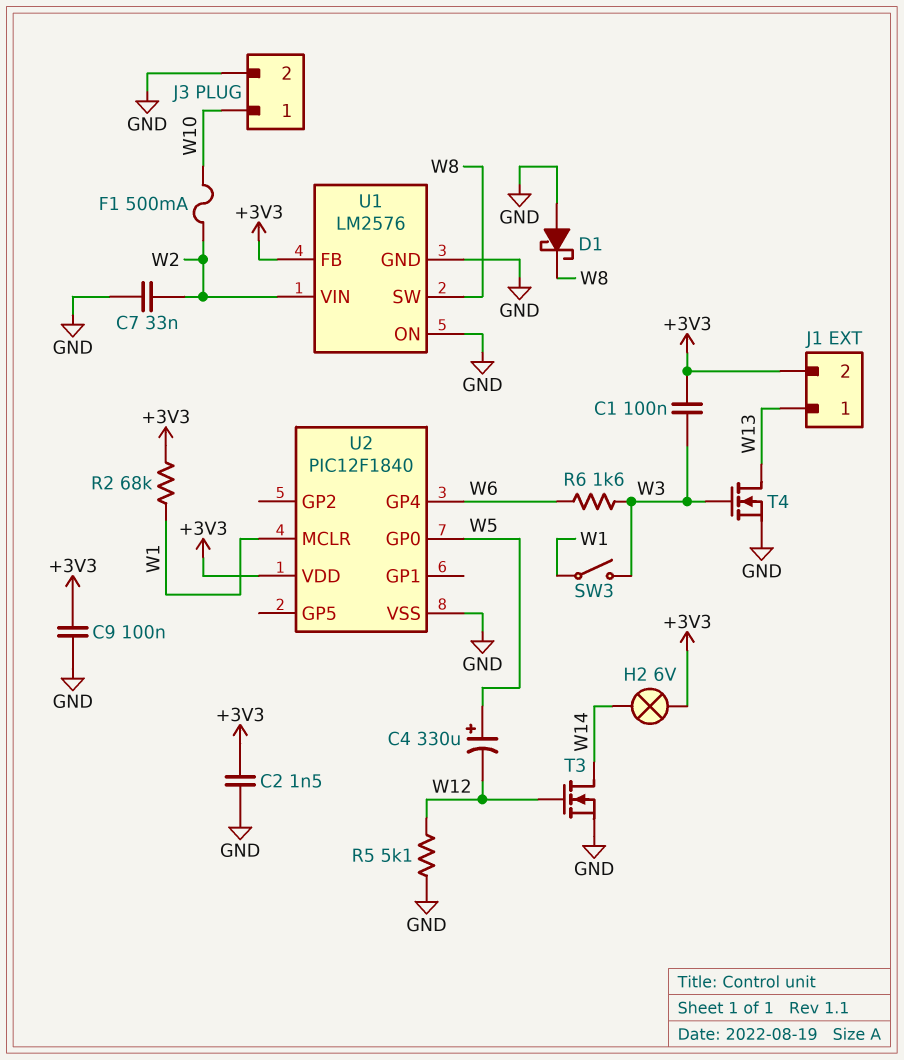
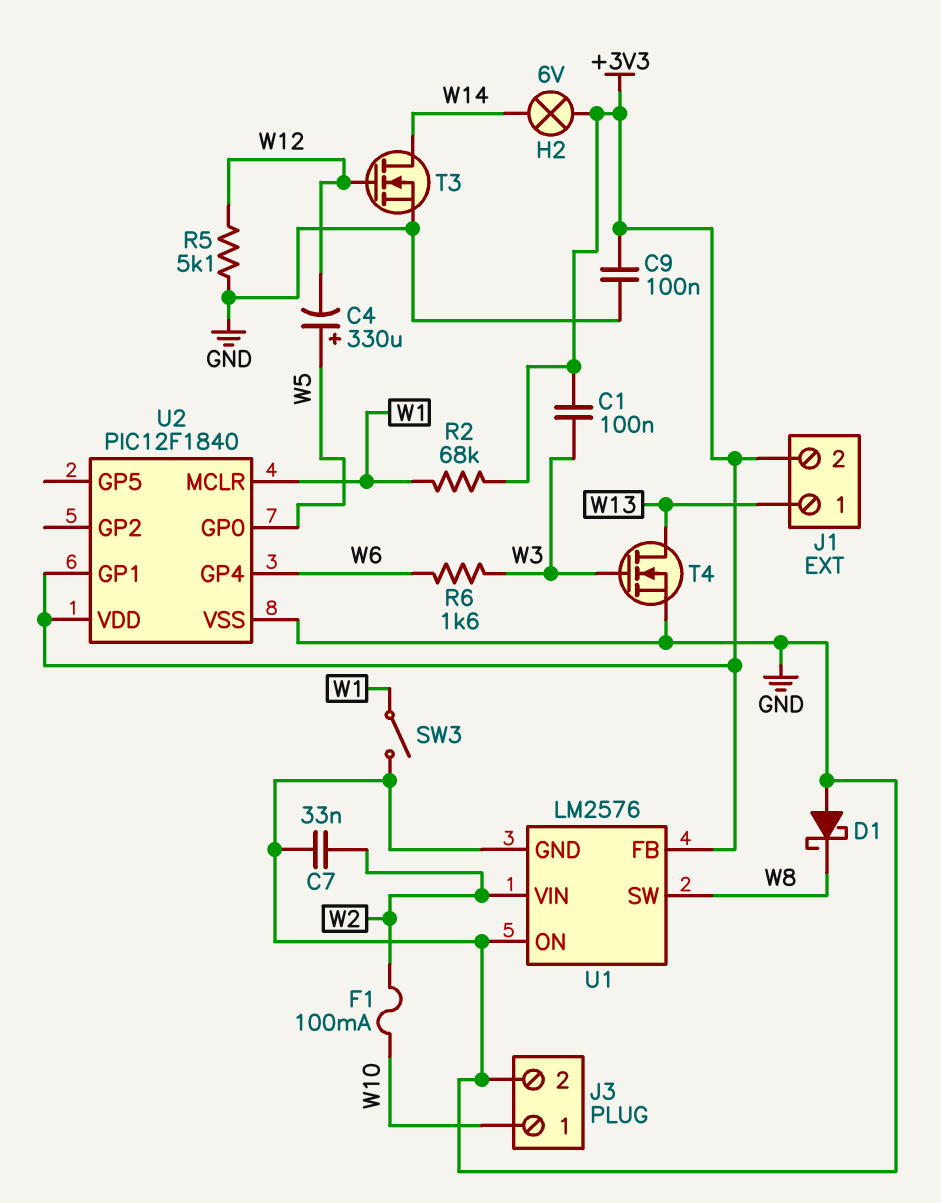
C2: 1.5nF (+3V3, GND) -> none
F1: 500mA (W2, W10) -> 100mA (W2, W10)
SW3: switch (W1, W3) -> switch (GND, W1)
U2 pin GP1: none -> +3V3

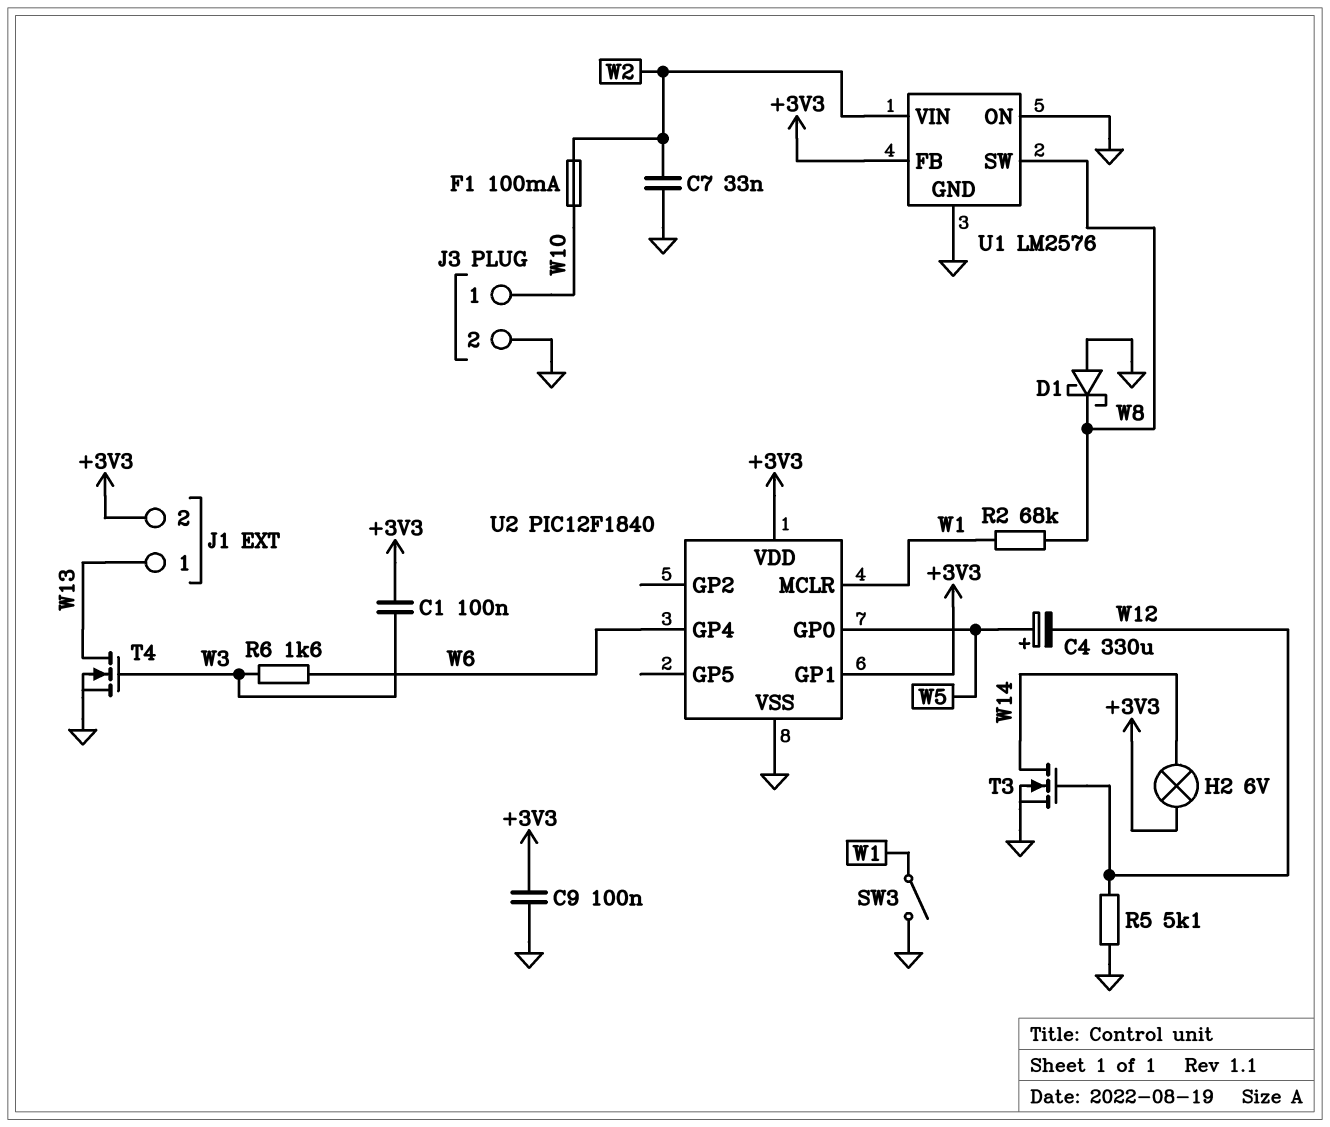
R2: 68k (+3V3, W1) -> 68k (W1, W8)

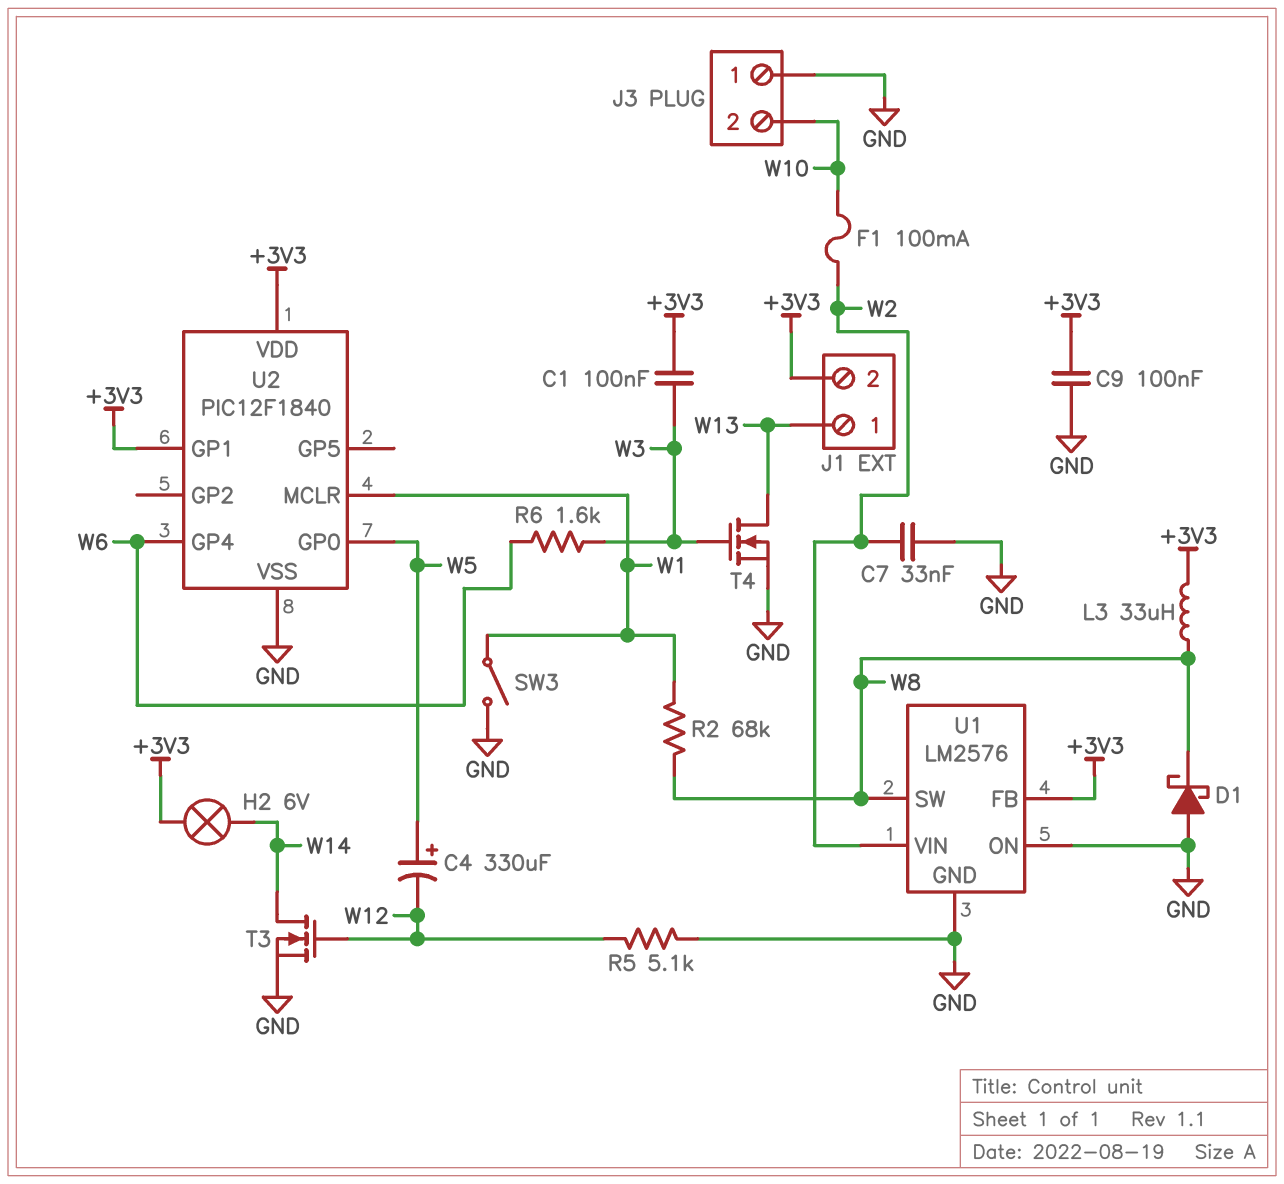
J3 pin 1: W10 -> GND
J3 pin 2: GND -> W10
L3: none -> 33uH (+3V3, W8)

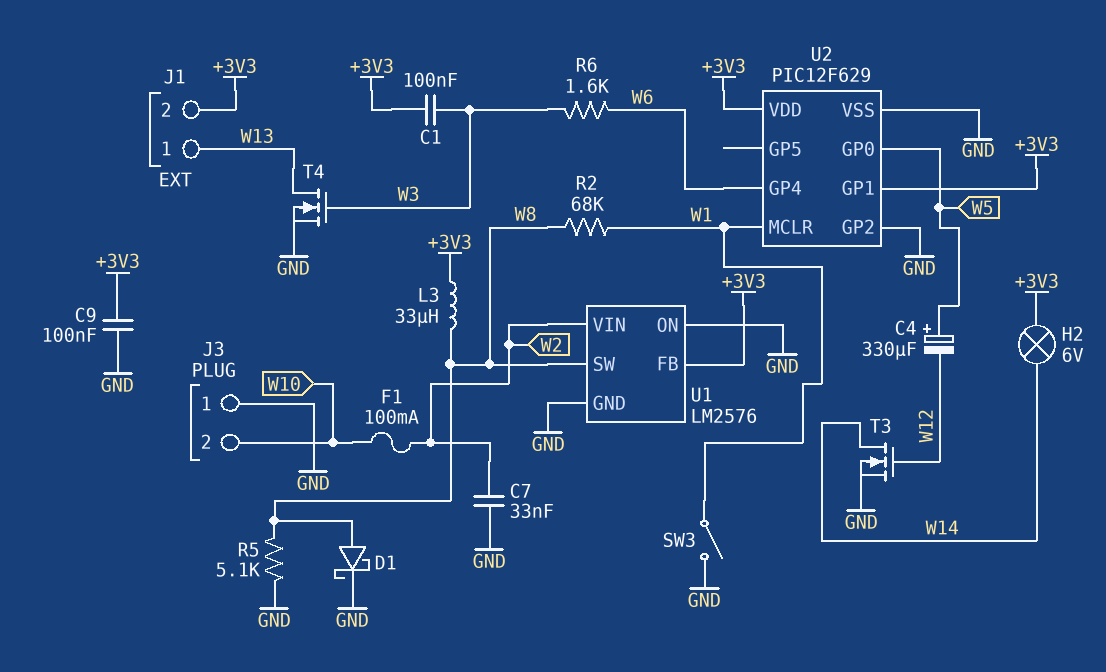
D1: schottky (A GND, K W8) -> schottky (A W8, K GND)
R5: 5.1k (GND, W12) -> 5.1k (GND, W8)
U2: PIC12F1840 -> PIC12F629
U2 pin GP2: none -> GND

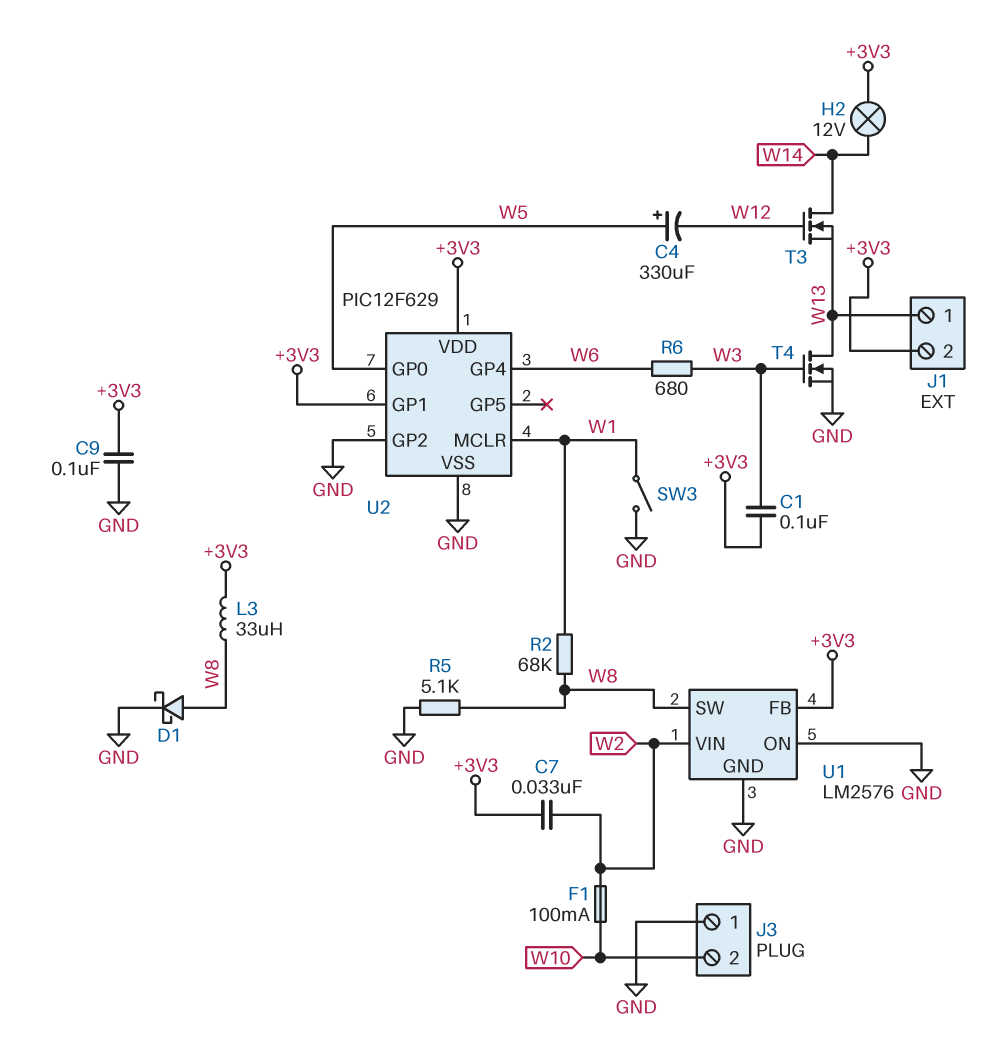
C7: 33nF (GND, W2) -> 33nF (+3V3, W2)
H2: lamp 6V (+3V3, W14) -> lamp 12V (+3V3, W14)
R6: 1.6k (W3, W6) -> 680 (W3, W6)
T3: NMOS (G W12, D W14, S GND) -> NMOS (G W12, D W14, S W13)

